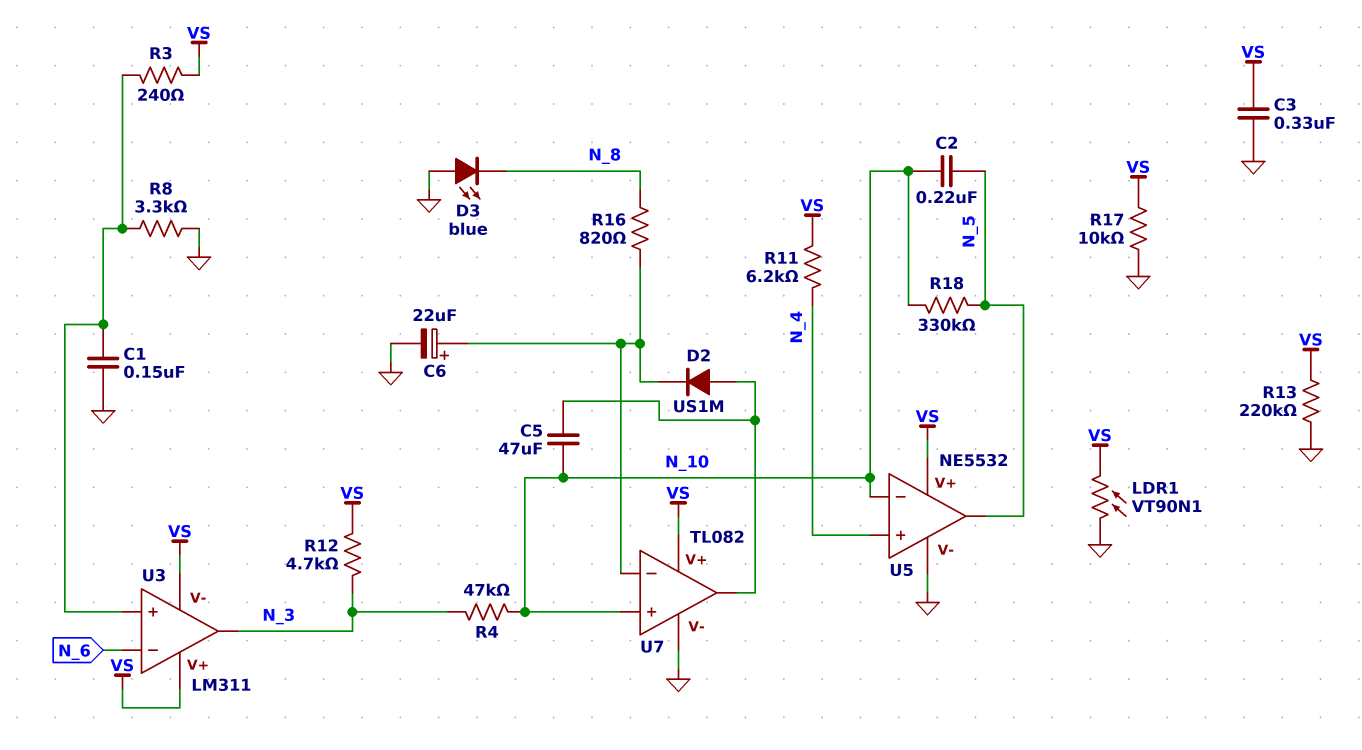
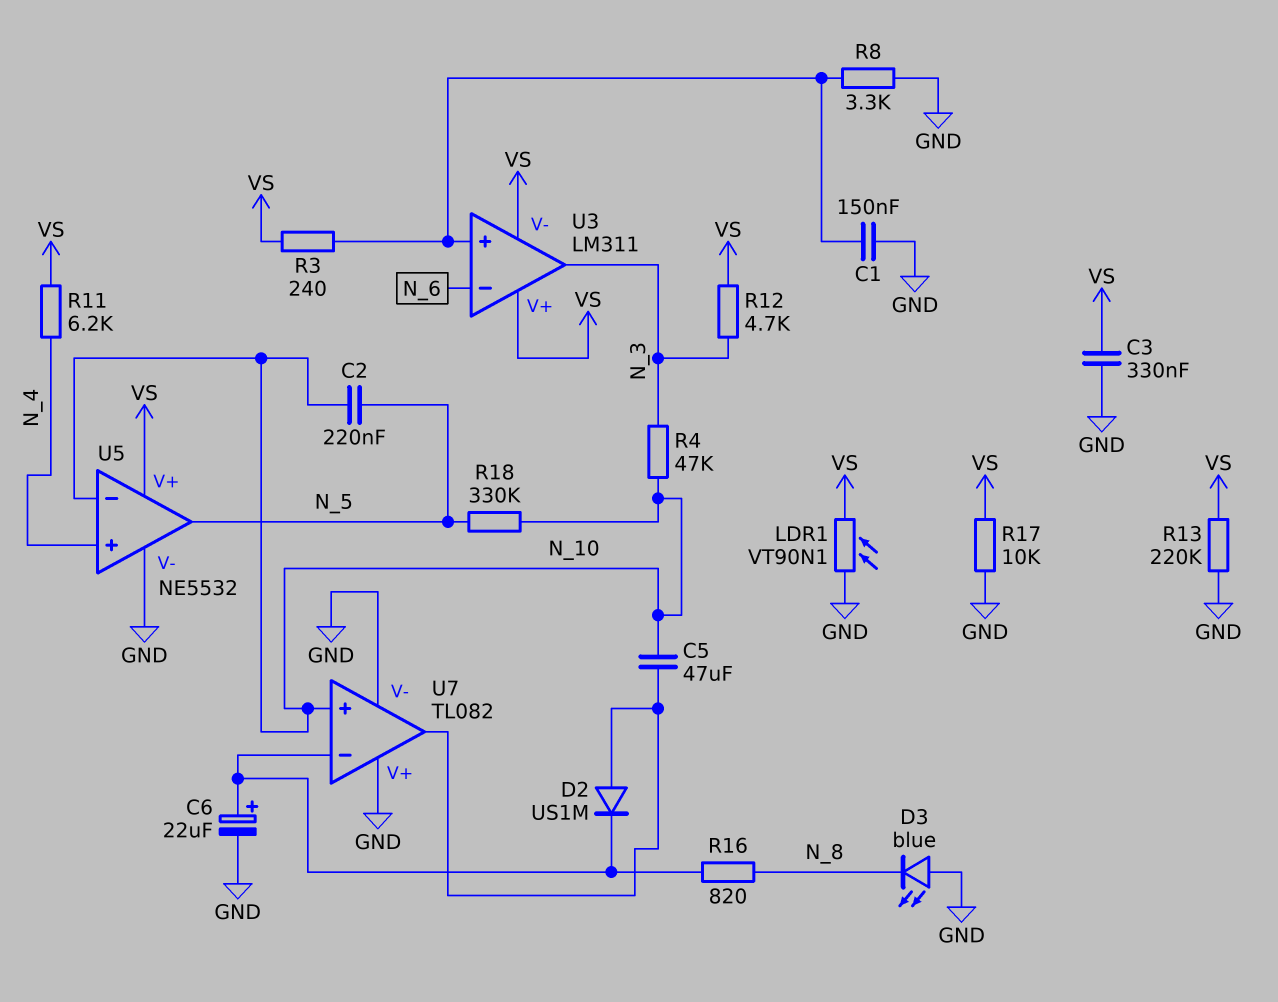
U7 pin V+: VS -> GND

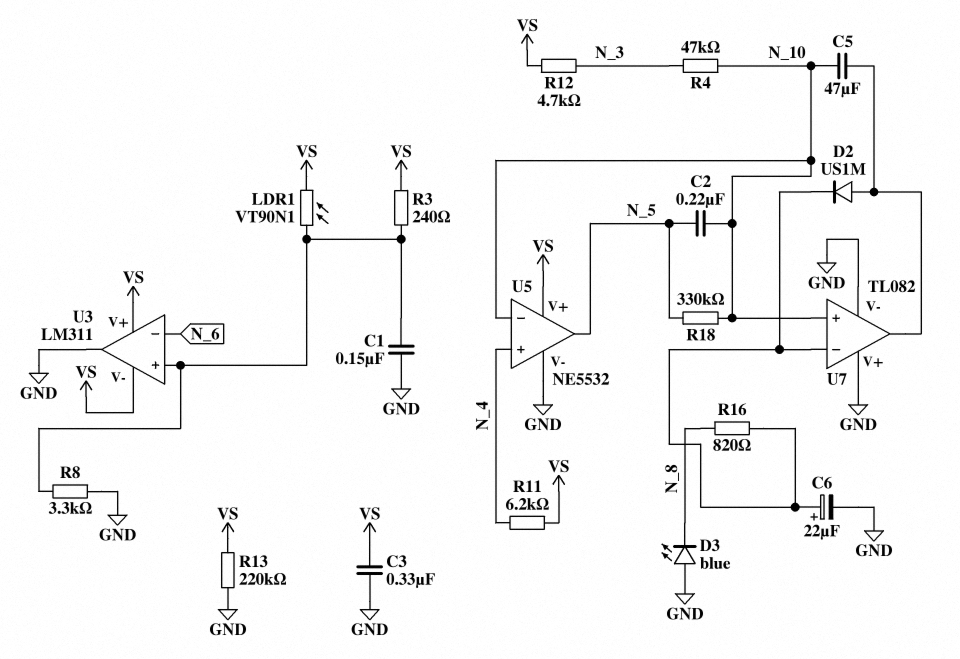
LDR1: VT90N1 (GND, VS) -> VT90N1 (U3/in+, VS)
R17: 10k (GND, VS) -> none
U3 pin out: N_3 -> GND

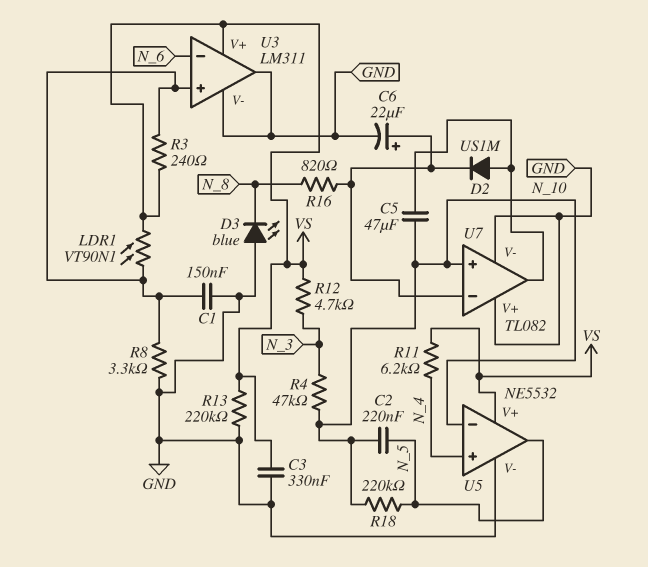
R18: 330k (N_5, N_10) -> 220k (N_5, N_10)
U3 pin V-: VS -> GND

